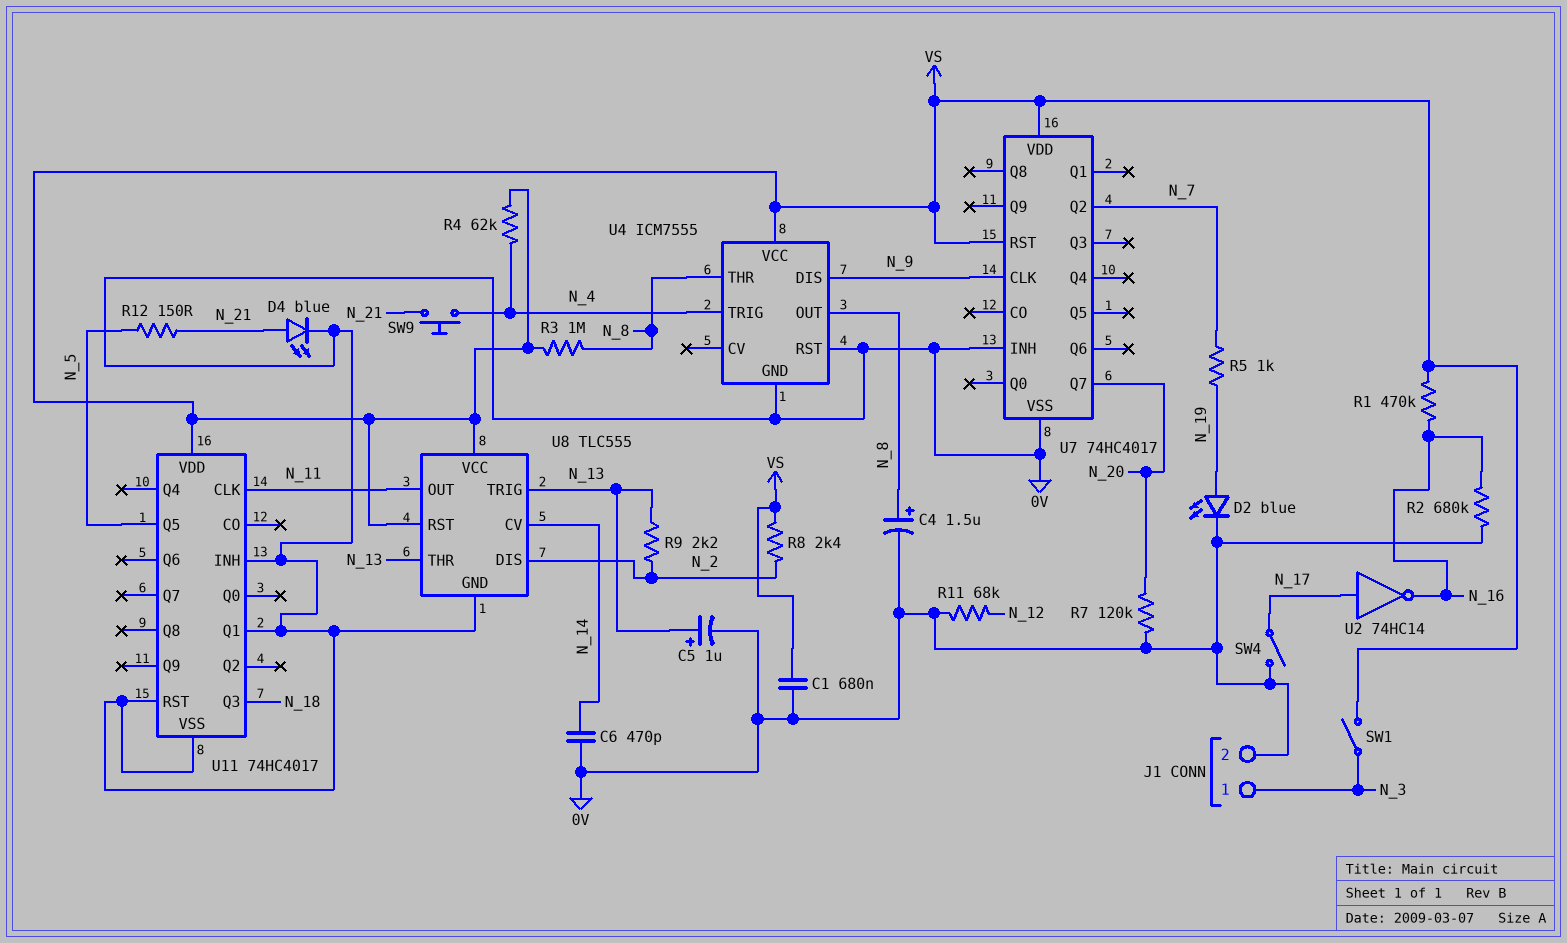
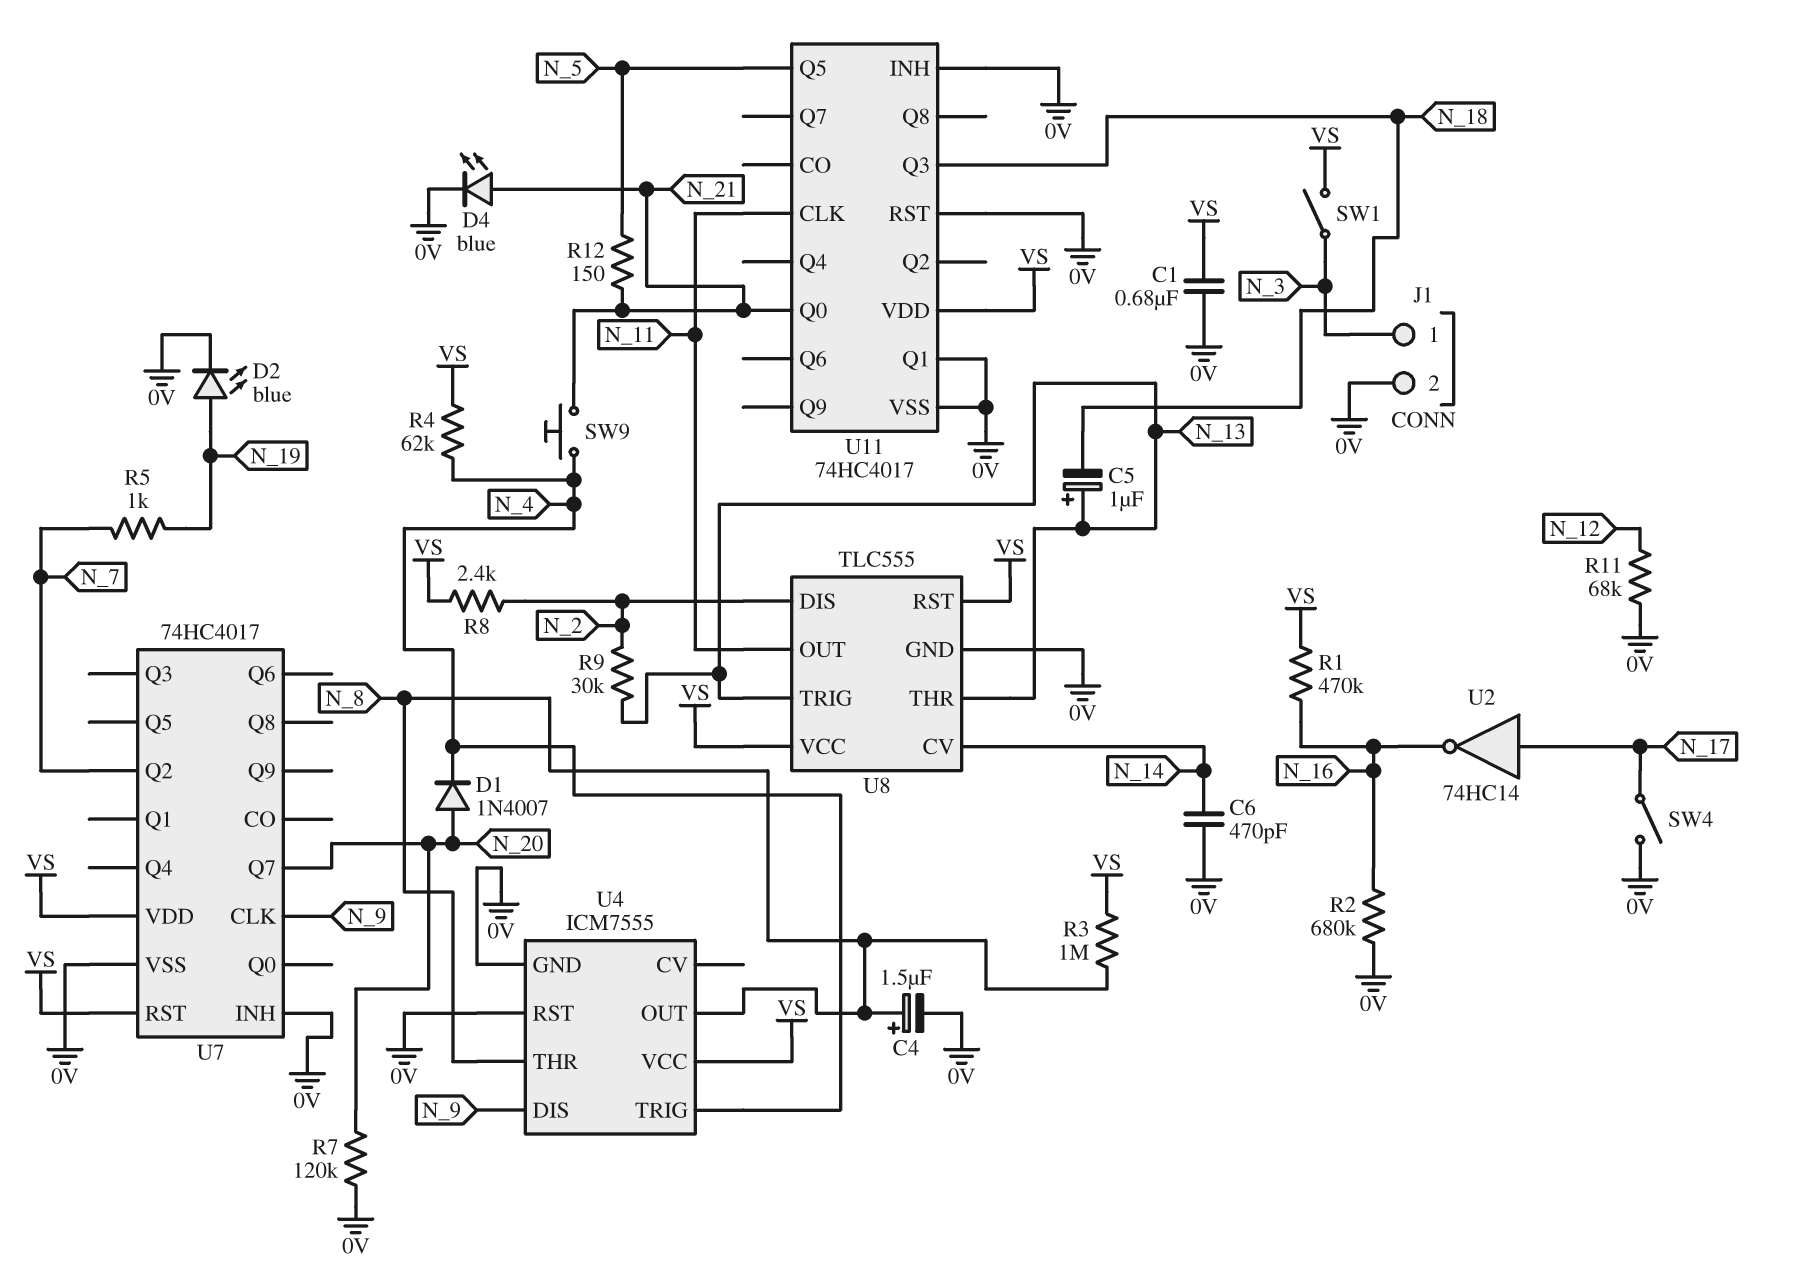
C5: 1uF (plus N_13, minus 0V) -> 1uF (plus N_13, minus N_18)
D1: none -> diode 1N4007 (A N_20, K N_4)
R9: 2.2k (N_2, N_13) -> 30k (N_2, N_13)
U11 pin Q0: none -> N_21

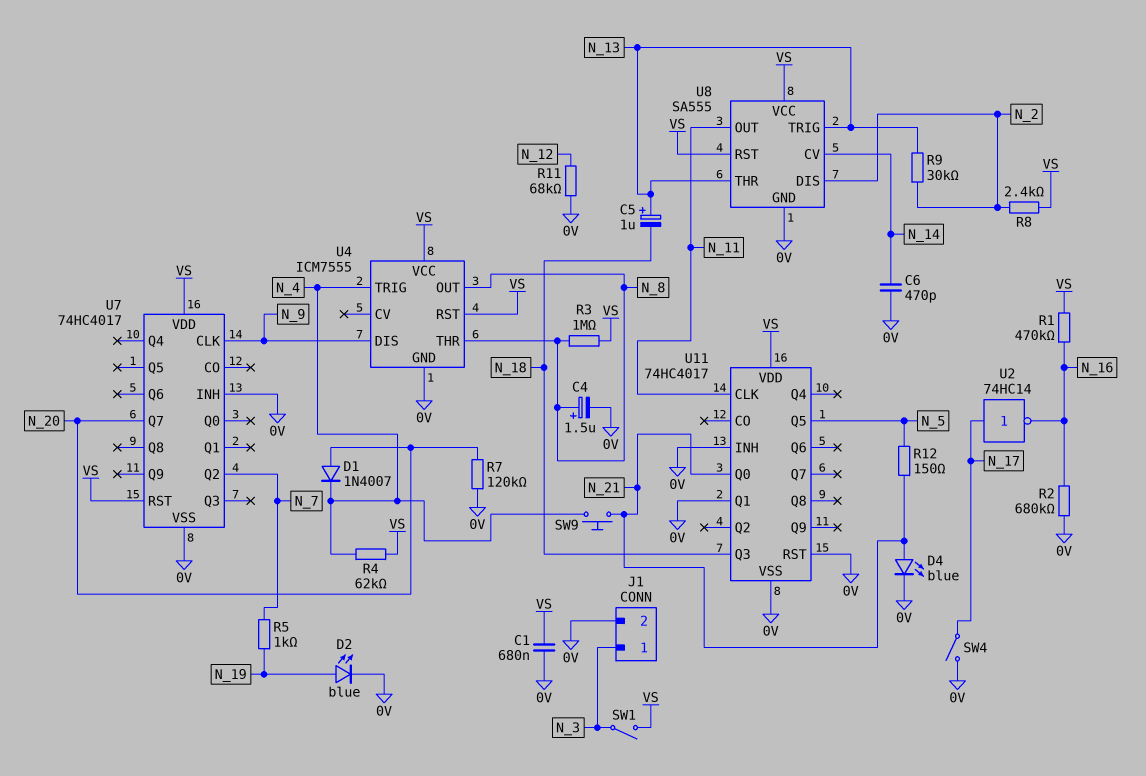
U4 pin RST: 0V -> VS
U8: TLC555 -> SA555

